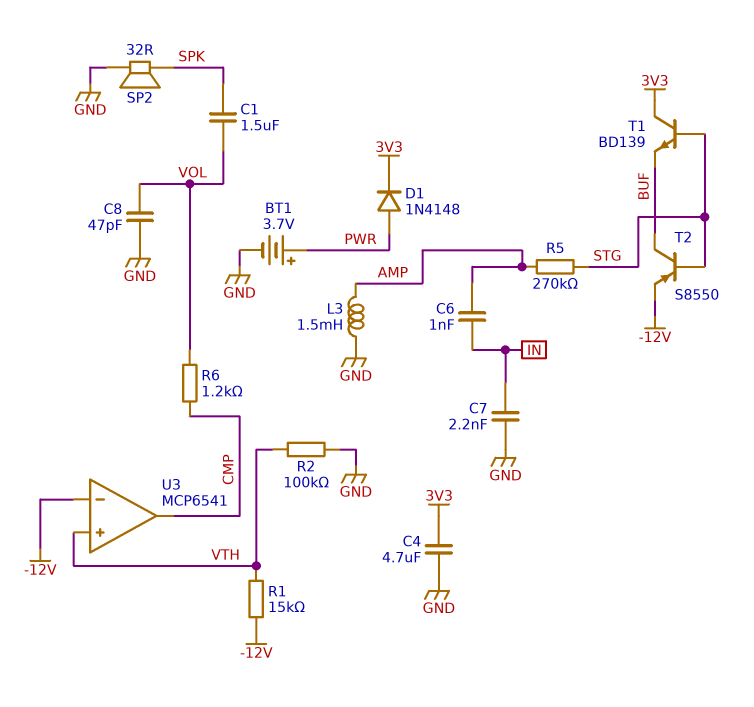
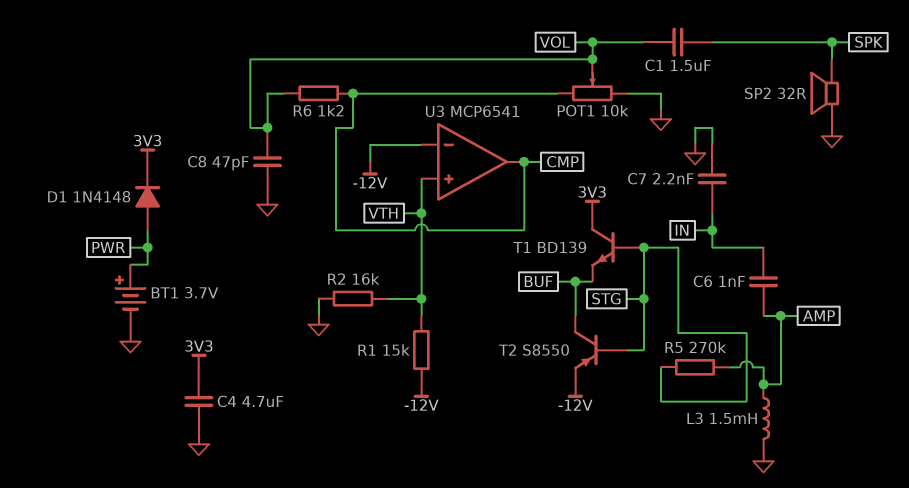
POT1: none -> 10k (CMP, GND, wiper VOL)
R2: 100k (GND, VTH) -> 16k (GND, VTH)

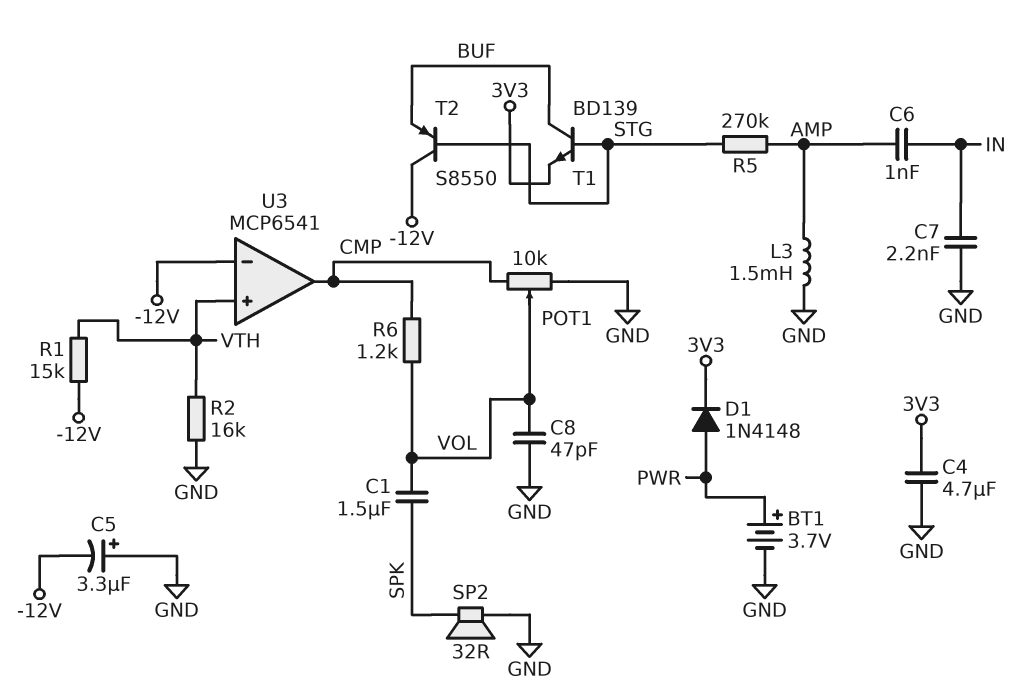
C5: none -> 3.3uF (plus GND, minus -12V)
T1: NPN BD139 (B STG, C 3V3, E BUF) -> NPN BD139 (B STG, C BUF, E 3V3)
T2: PNP S8550 (B STG, C BUF, E -12V) -> PNP S8550 (B STG, C -12V, E BUF)

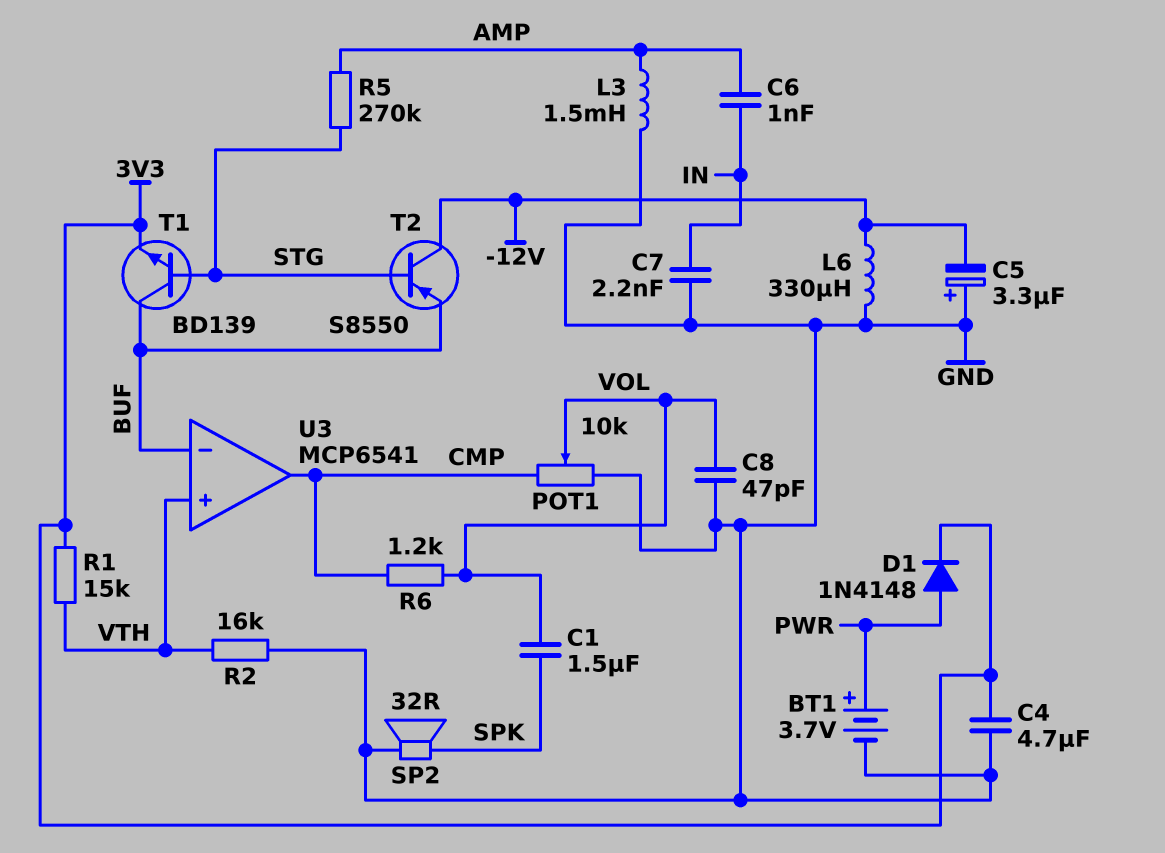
L6: none -> 330uH (-12V, GND)
R1: 15k (-12V, VTH) -> 15k (3V3, VTH)
U3 pin in-: -12V -> BUF

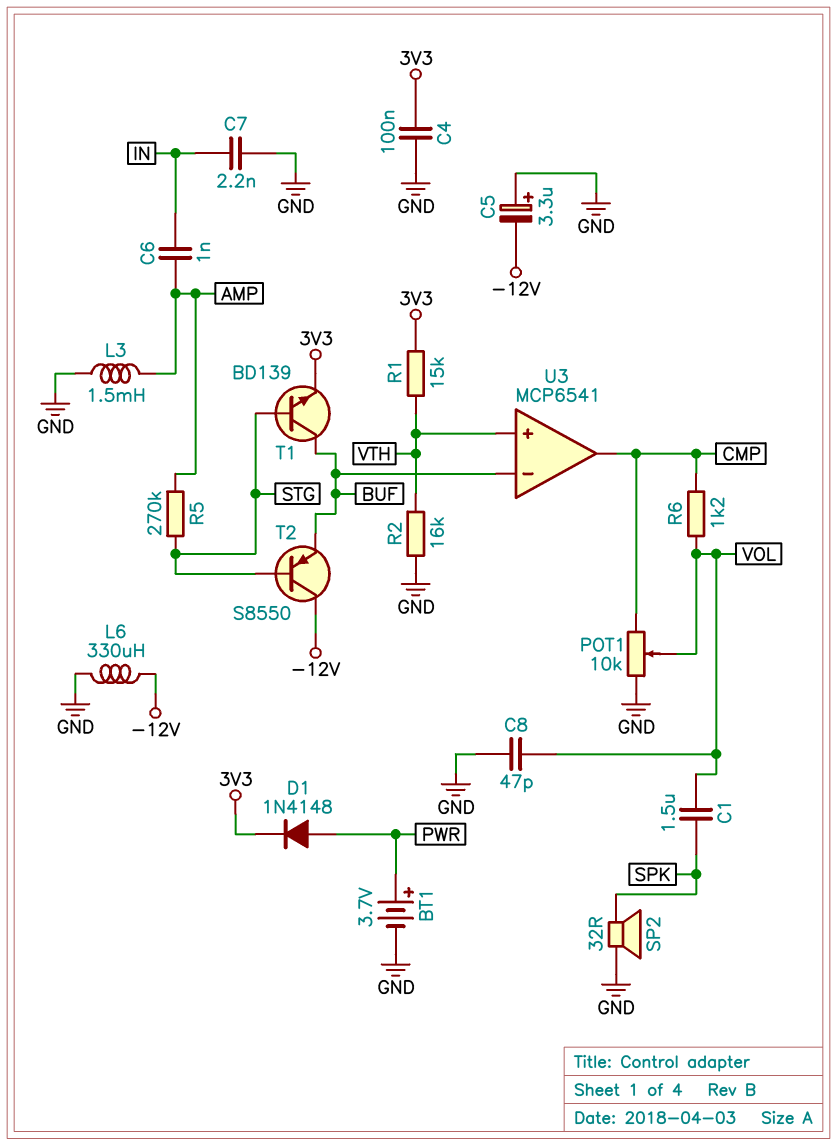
C4: 4.7uF (3V3, GND) -> 100nF (3V3, GND)

